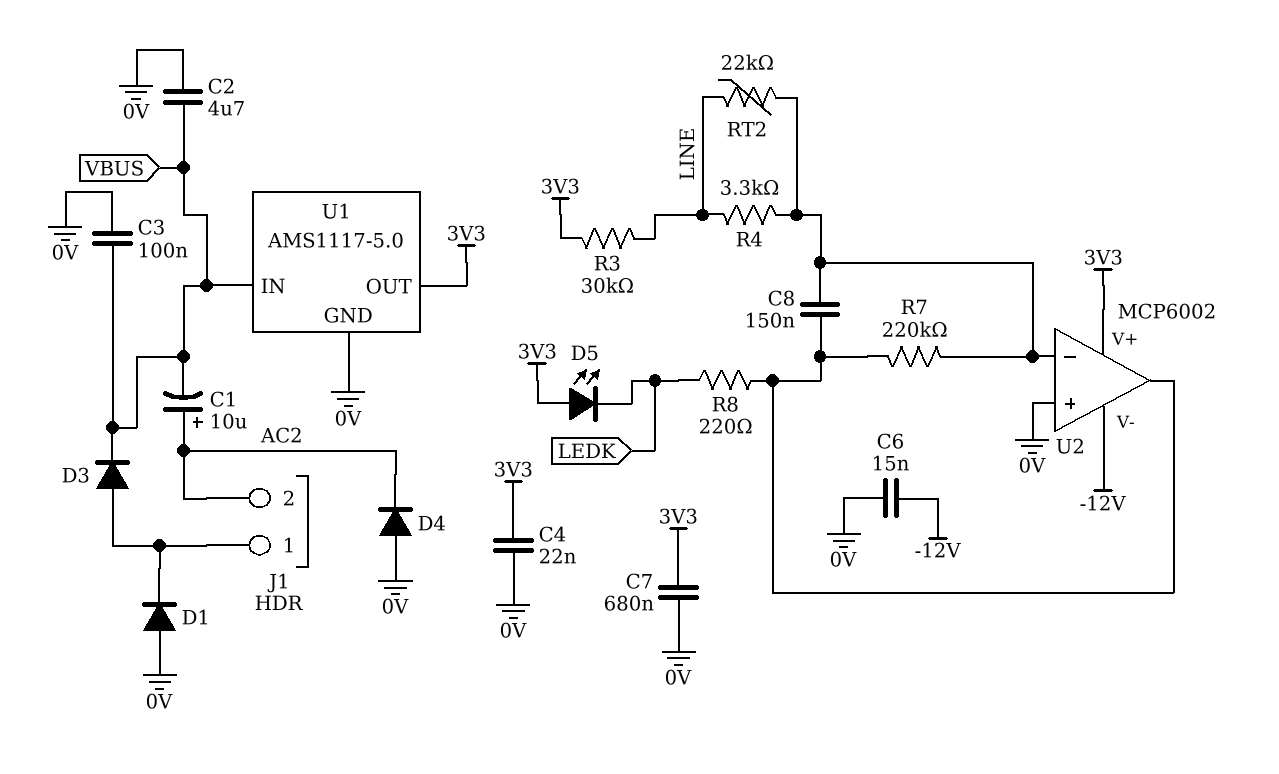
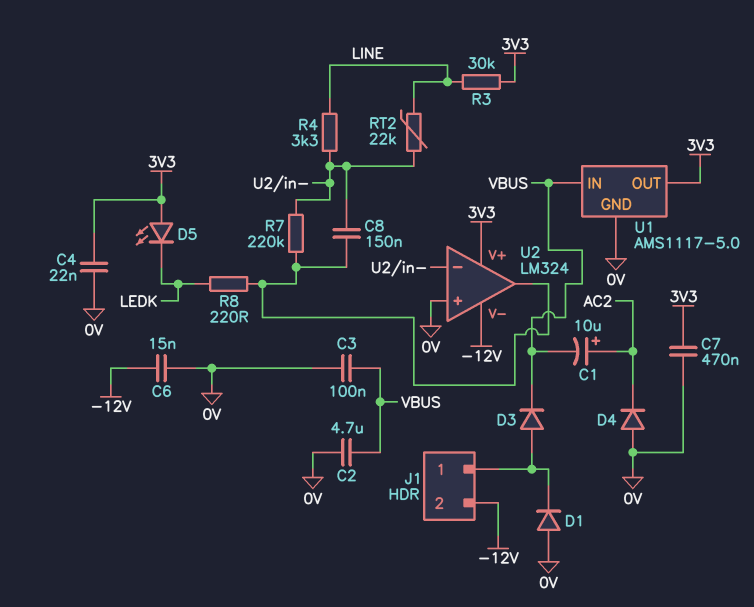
C7: 680nF (0V, 3V3) -> 470nF (0V, 3V3)
J1 pin 2: AC2 -> -12V
U2: MCP6002 -> LM324

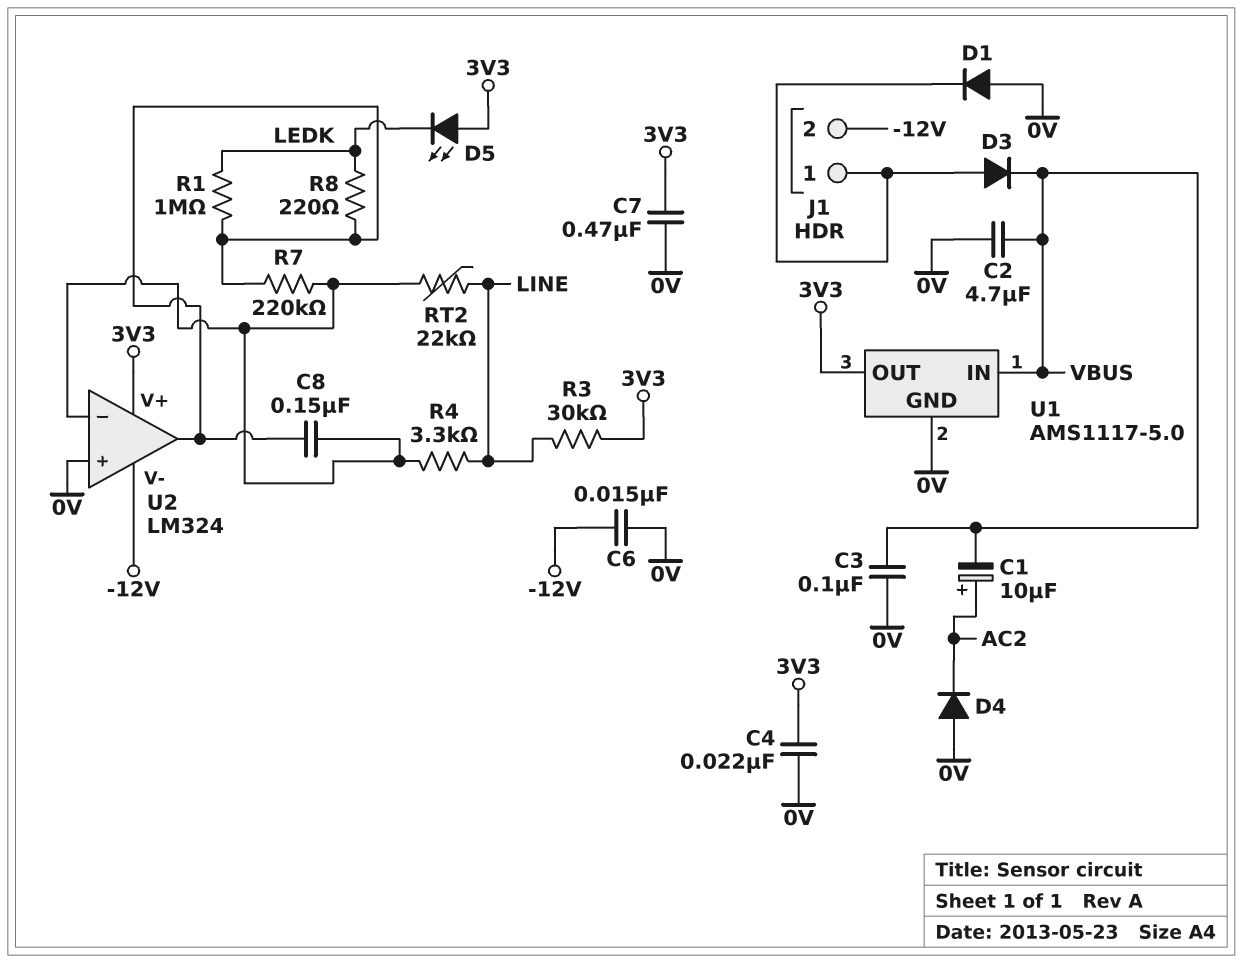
R1: none -> 1M (LEDK, U2/out)

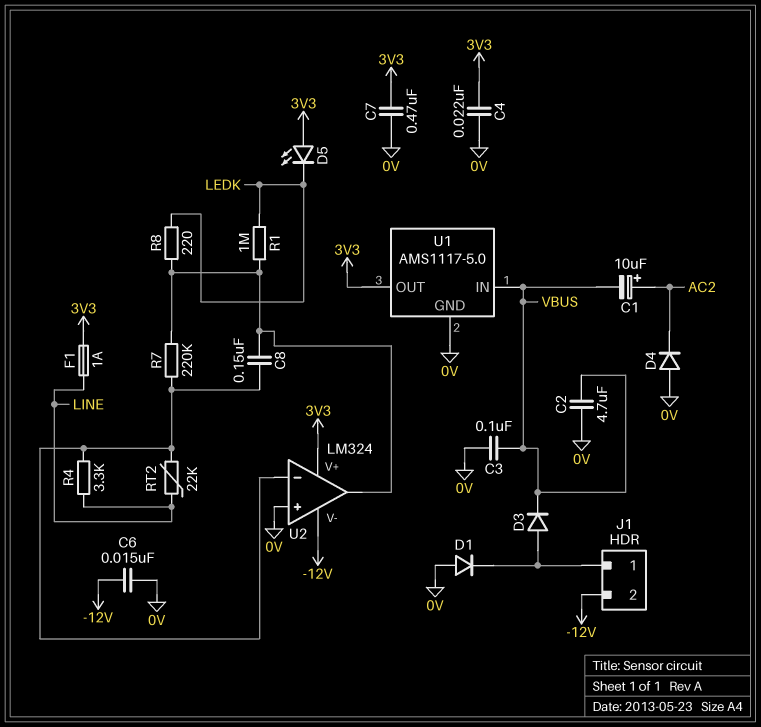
F1: none -> 1A (3V3, LINE)
R3: 30k (3V3, LINE) -> none

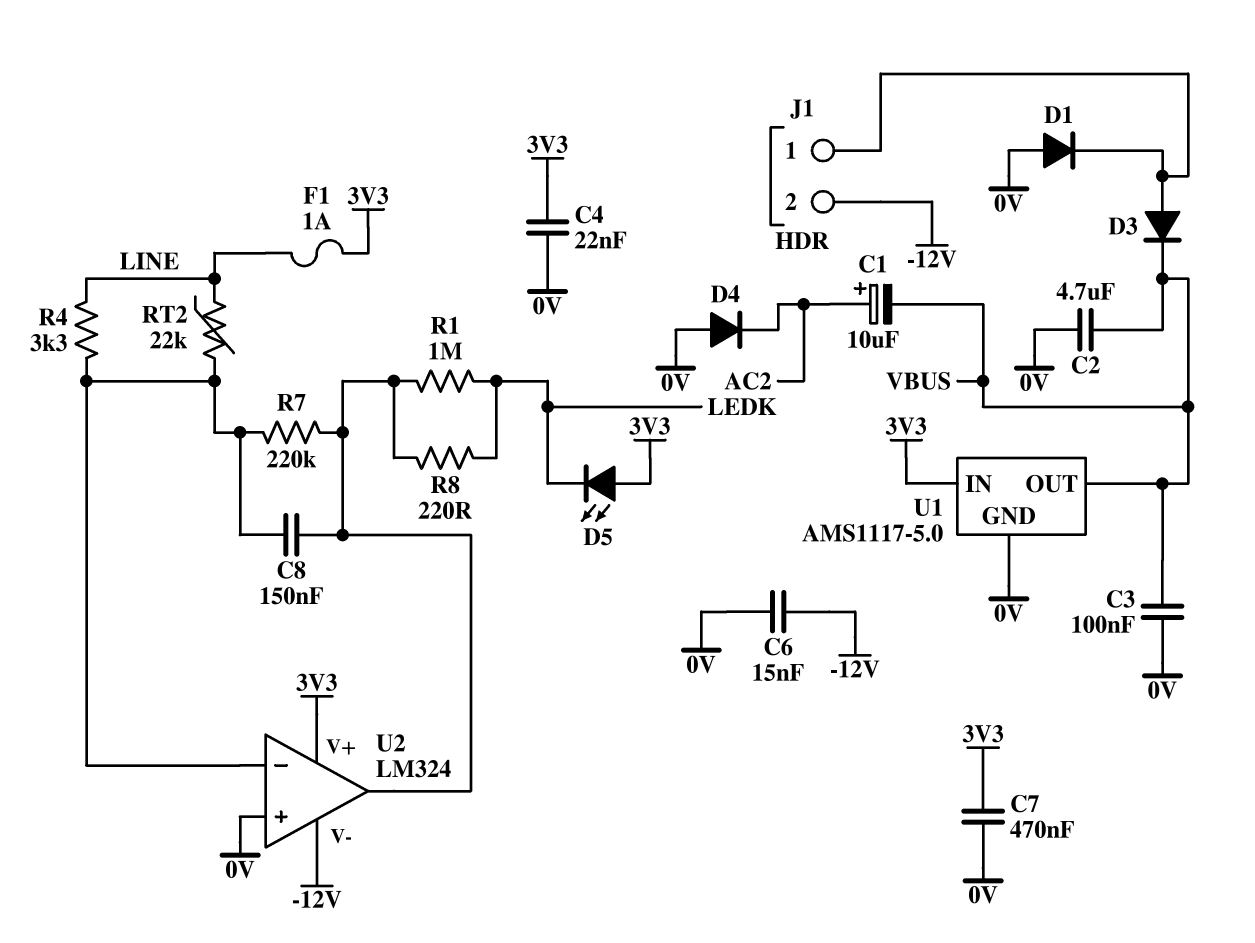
U1 pin IN: VBUS -> 3V3
U1 pin OUT: 3V3 -> VBUS

